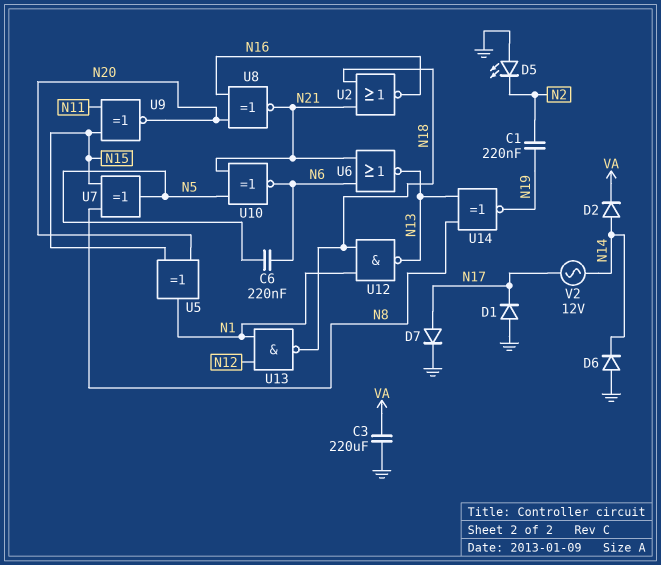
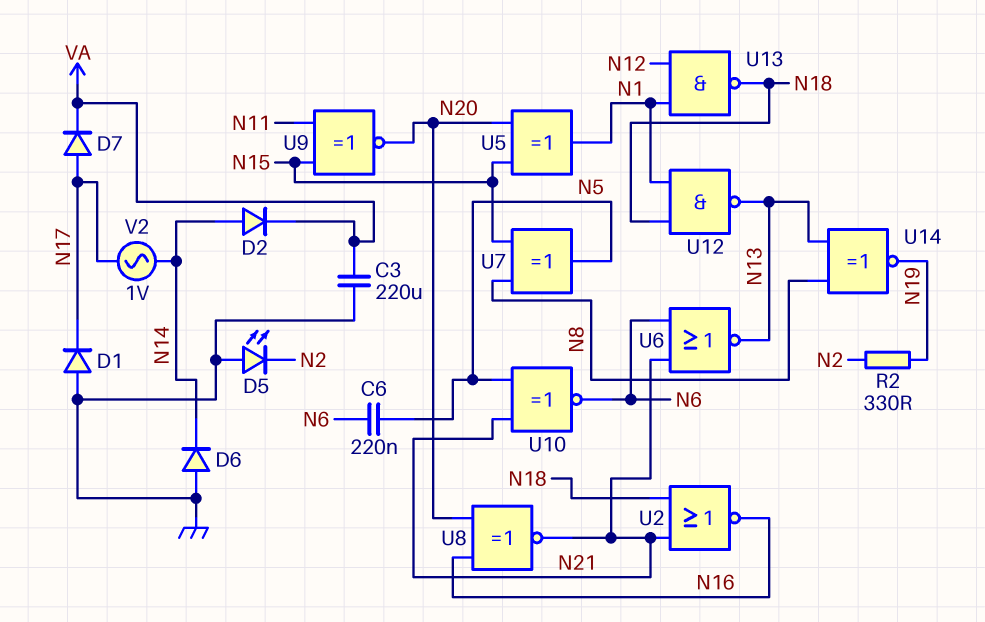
C1: 220nF (N2, N19) -> none
D7: diode (A N17, K GND) -> diode (A N17, K VA)
R2: none -> 330 (N2, N19)
V2: AC 12V (N14, N17) -> AC 1V (N14, N17)

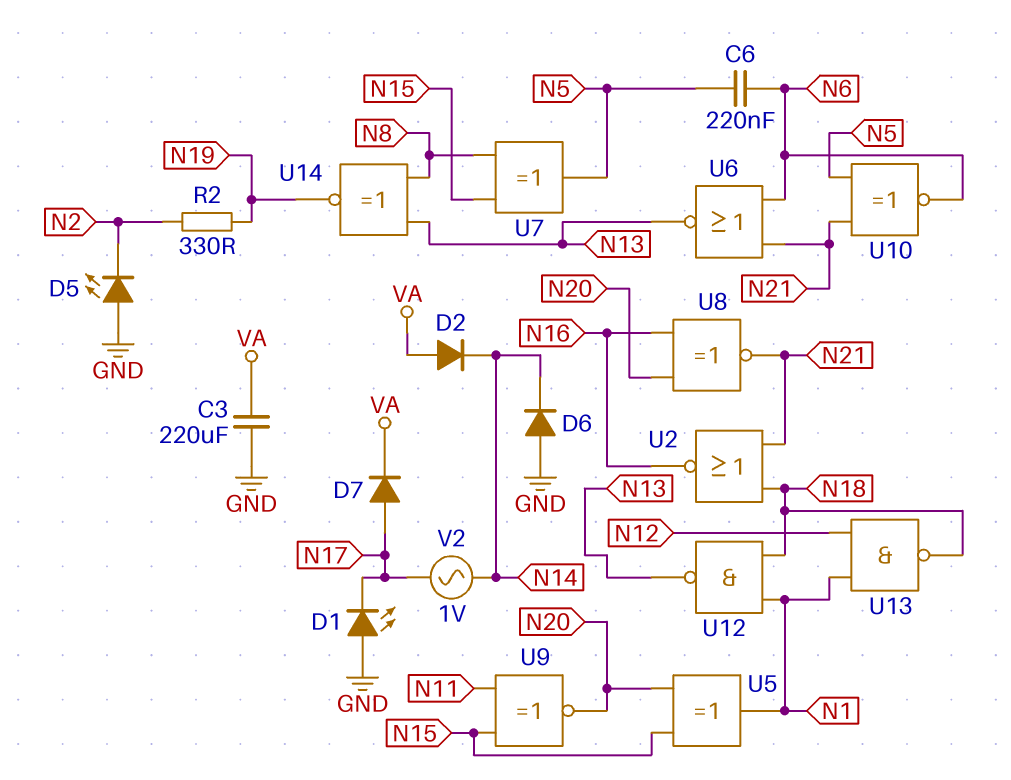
D1: diode (A GND, K N17) -> LED (A GND, K N17)
D2: diode (A N14, K VA) -> diode (A VA, K N14)

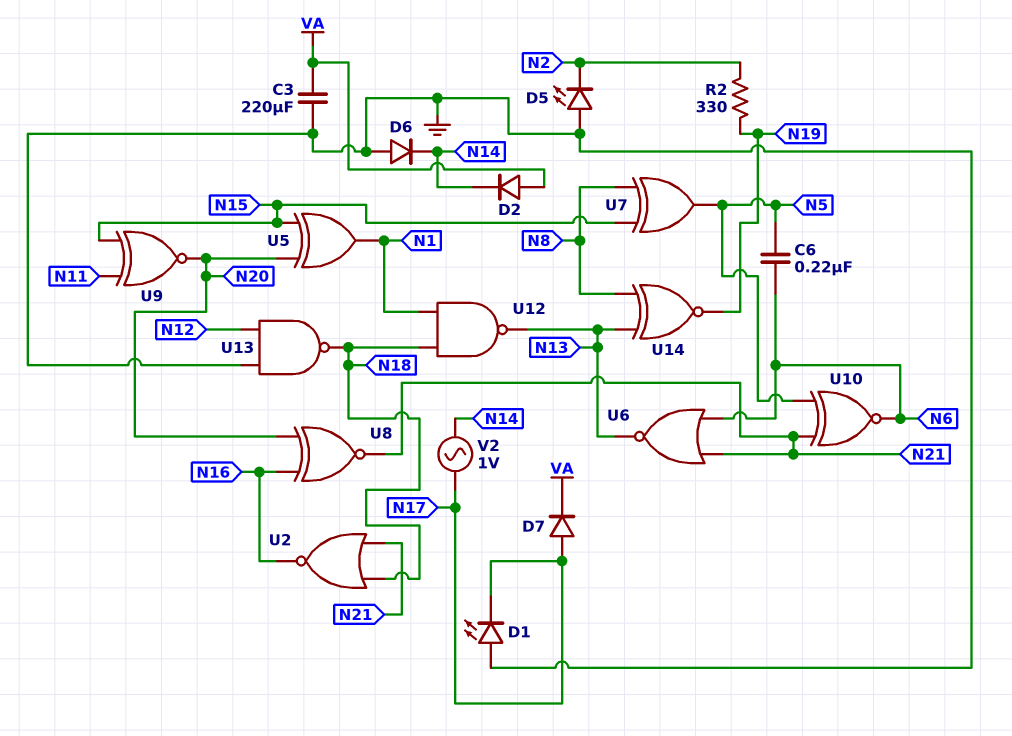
U13: NAND (in N1, in N12, out N18) -> NAND (in GND, in N12, out N18)

